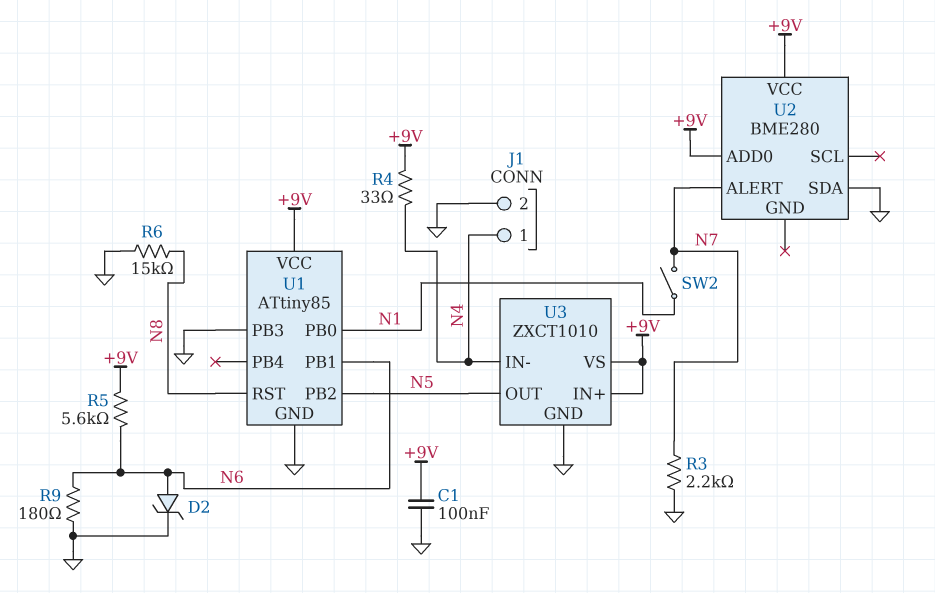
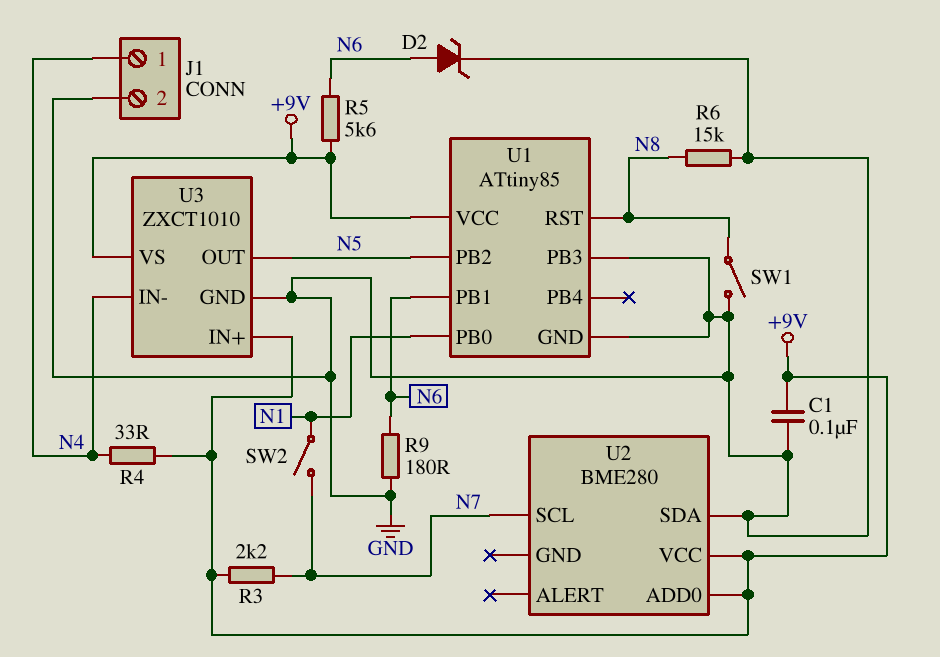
R3: 2.2k (GND, N7) -> 2.2k (+9V, N7)
SW1: none -> switch (GND, N8)
U2 pin ALERT: N7 -> none
U2 pin SCL: none -> N7

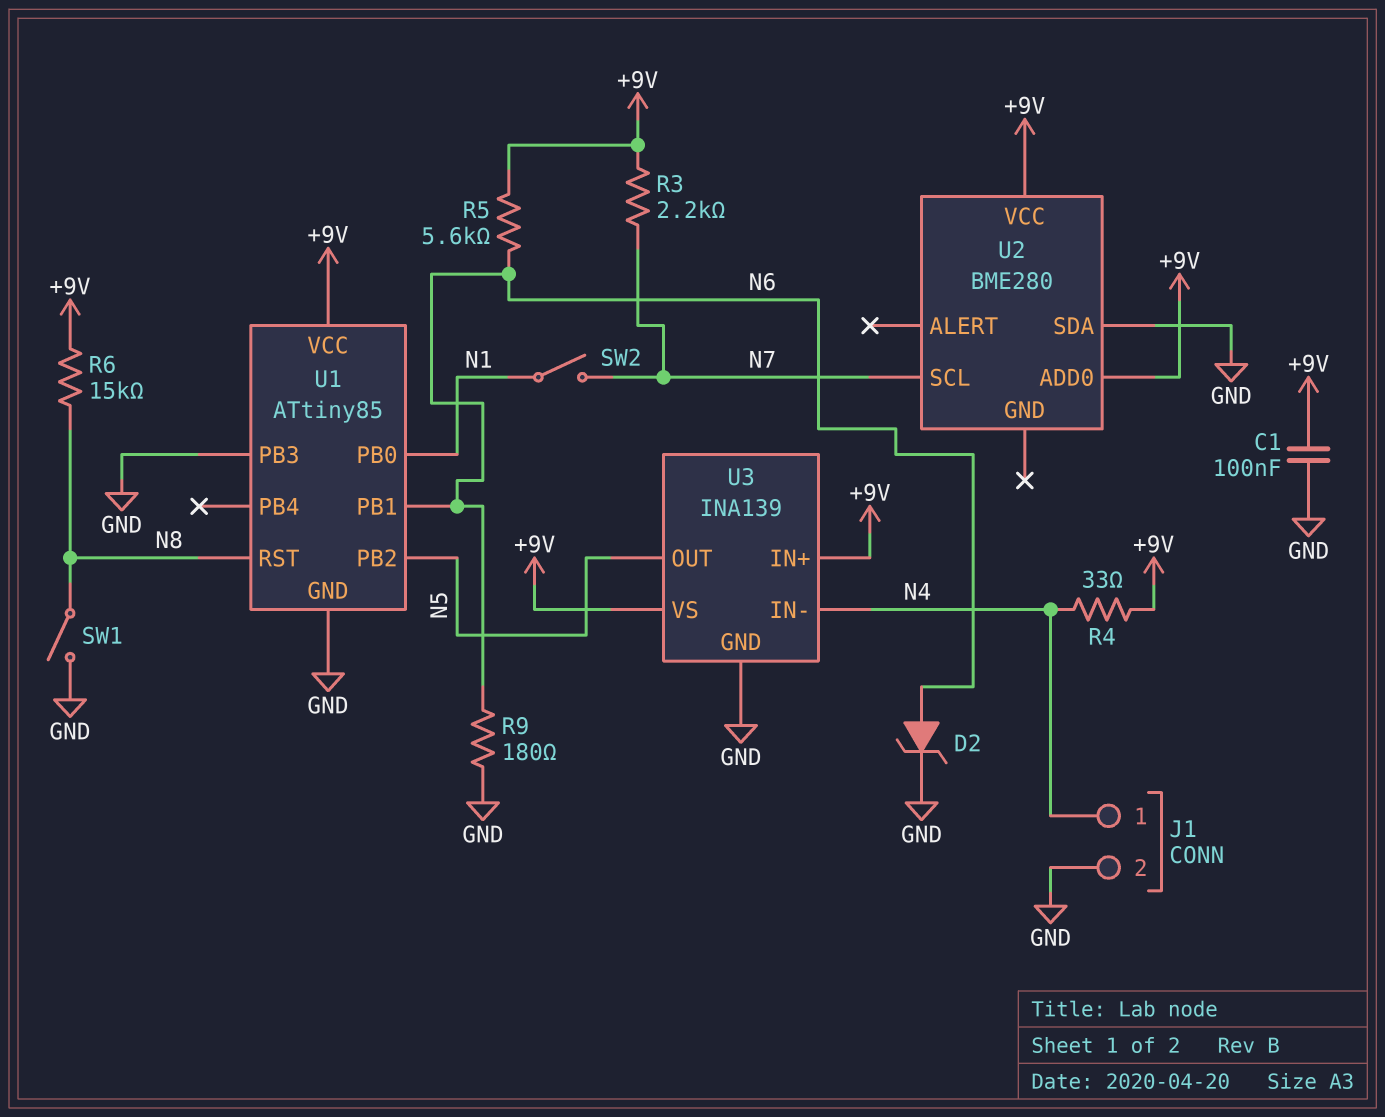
R6: 15k (GND, N8) -> 15k (+9V, N8)
U3: ZXCT1010 -> INA139

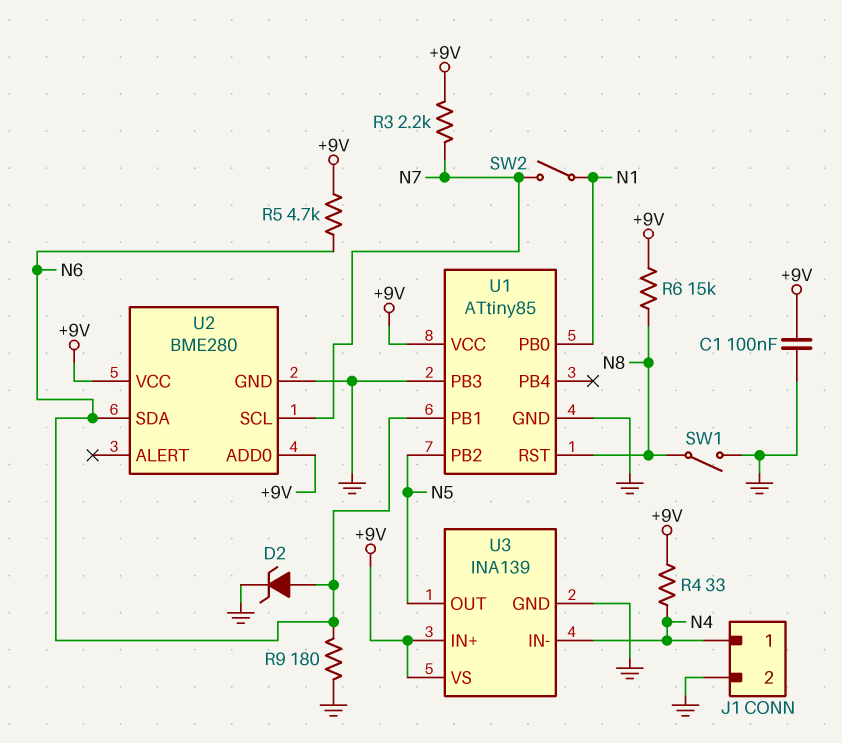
R5: 5.6k (+9V, N6) -> 4.7k (+9V, N6)
U2 pin GND: none -> GND
U2 pin SDA: GND -> N6

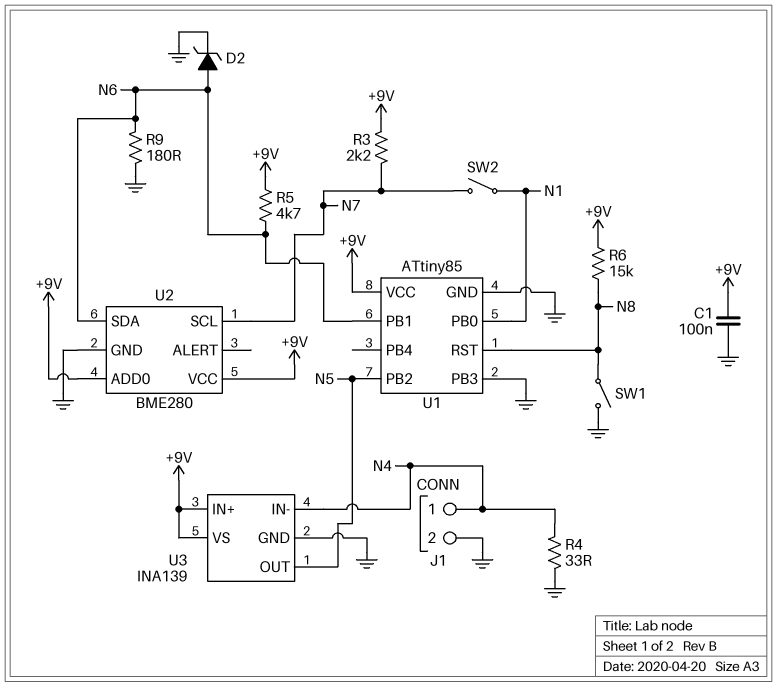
R4: 33 (+9V, N4) -> 33 (GND, N4)

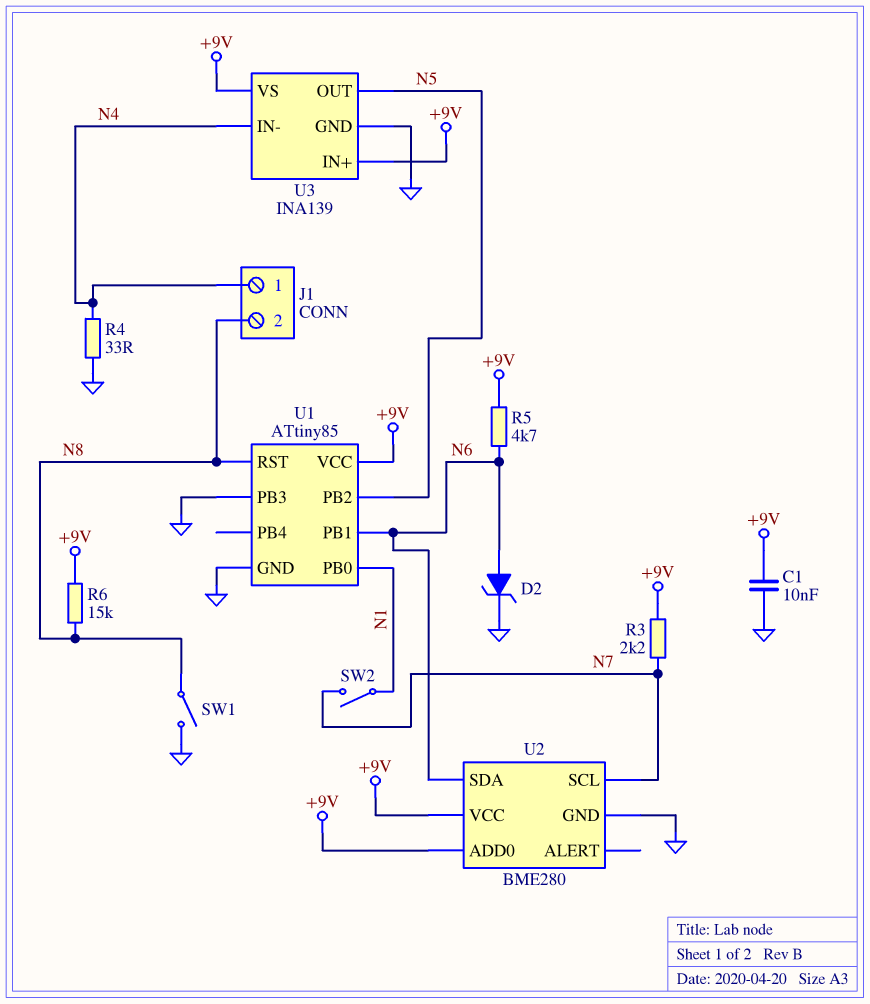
C1: 100nF (+9V, GND) -> 10nF (+9V, GND)
J1 pin 2: GND -> N8
R9: 180 (GND, N6) -> none

